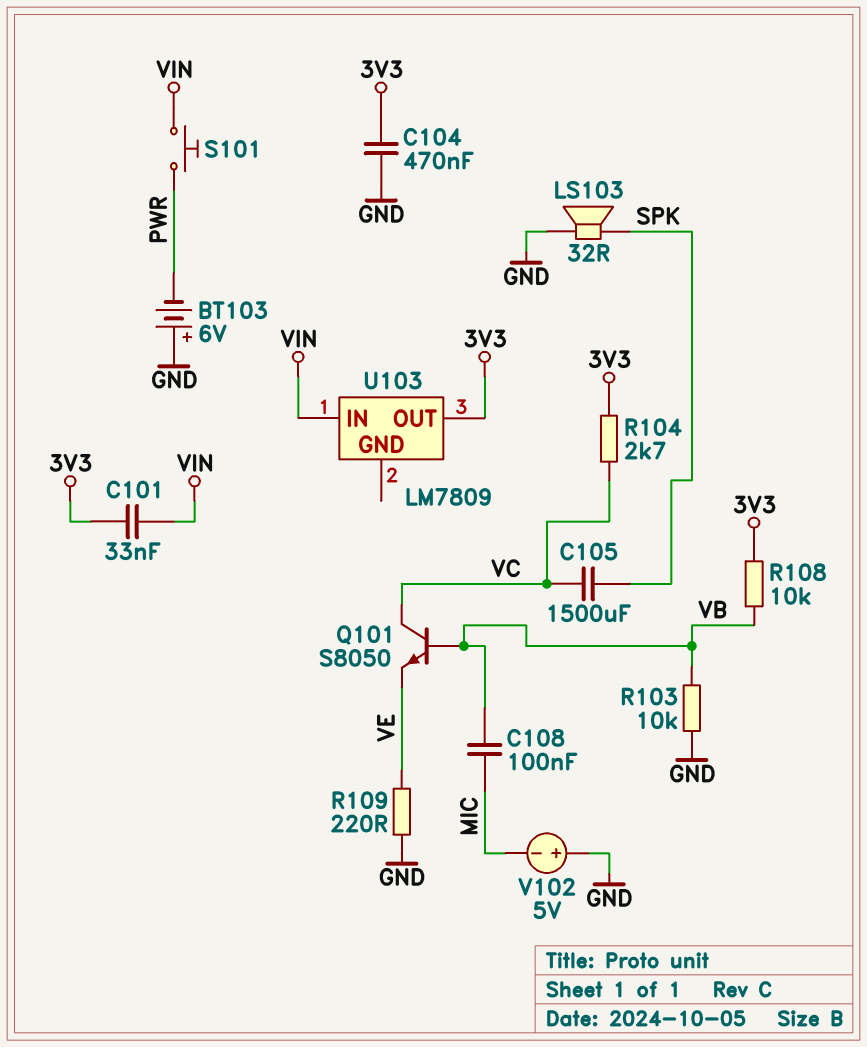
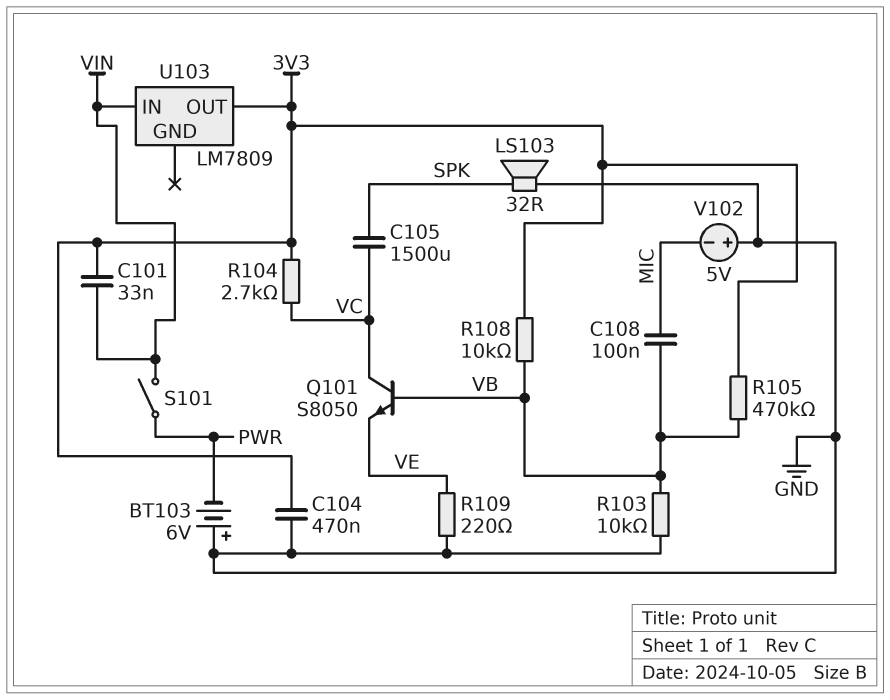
R105: none -> 470k (3V3, VB)
S101: button (PWR, VIN) -> switch (PWR, VIN)

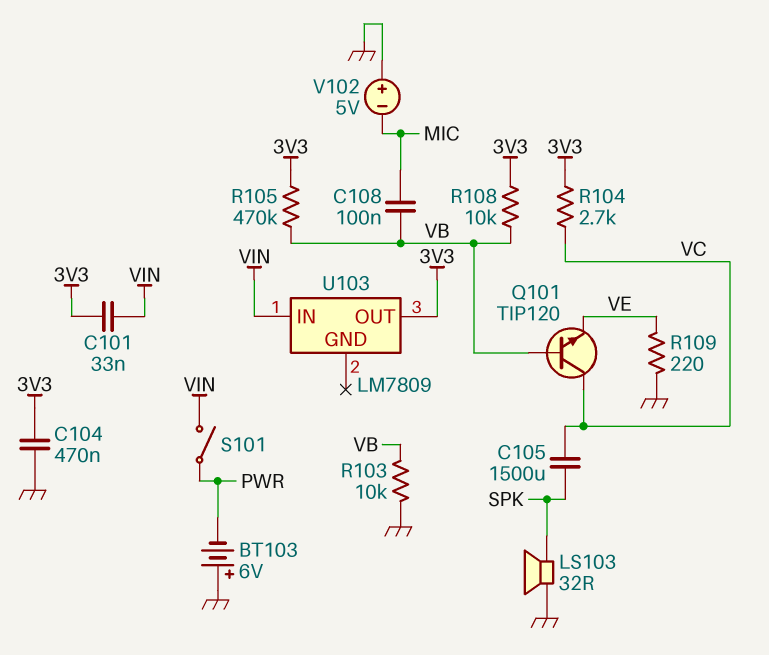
Q101: NPN S8050 (B VB, C VC, E VE) -> NPN TIP120 (B VB, C VC, E VE)

